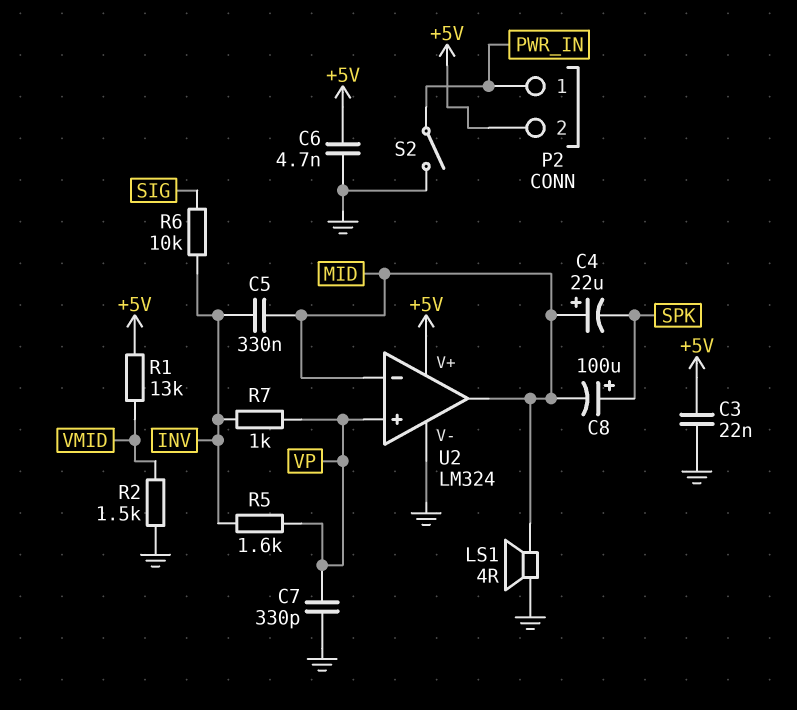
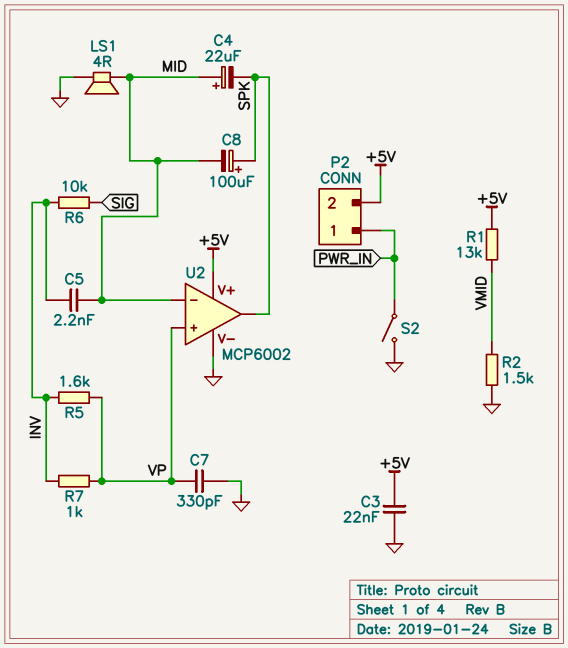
C5: 330nF (INV, MID) -> 2.2nF (INV, MID)
C6: 4.7nF (+5V, GND) -> none
U2: LM324 -> MCP6002
U2 pin out: MID -> SPK

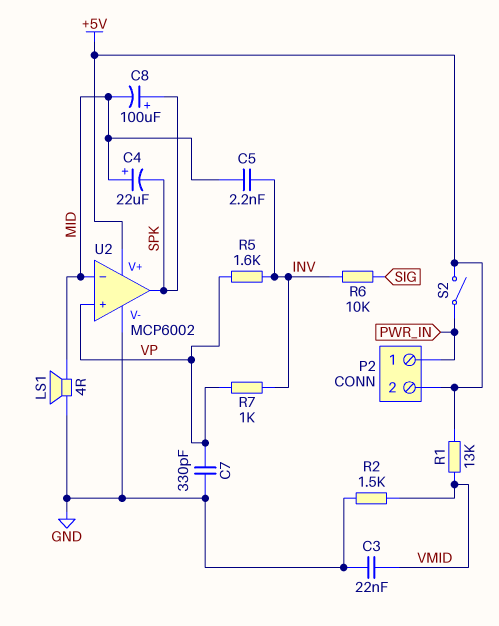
C3: 22nF (+5V, GND) -> 22nF (GND, VMID)
S2: switch (GND, PWR_IN) -> switch (+5V, PWR_IN)

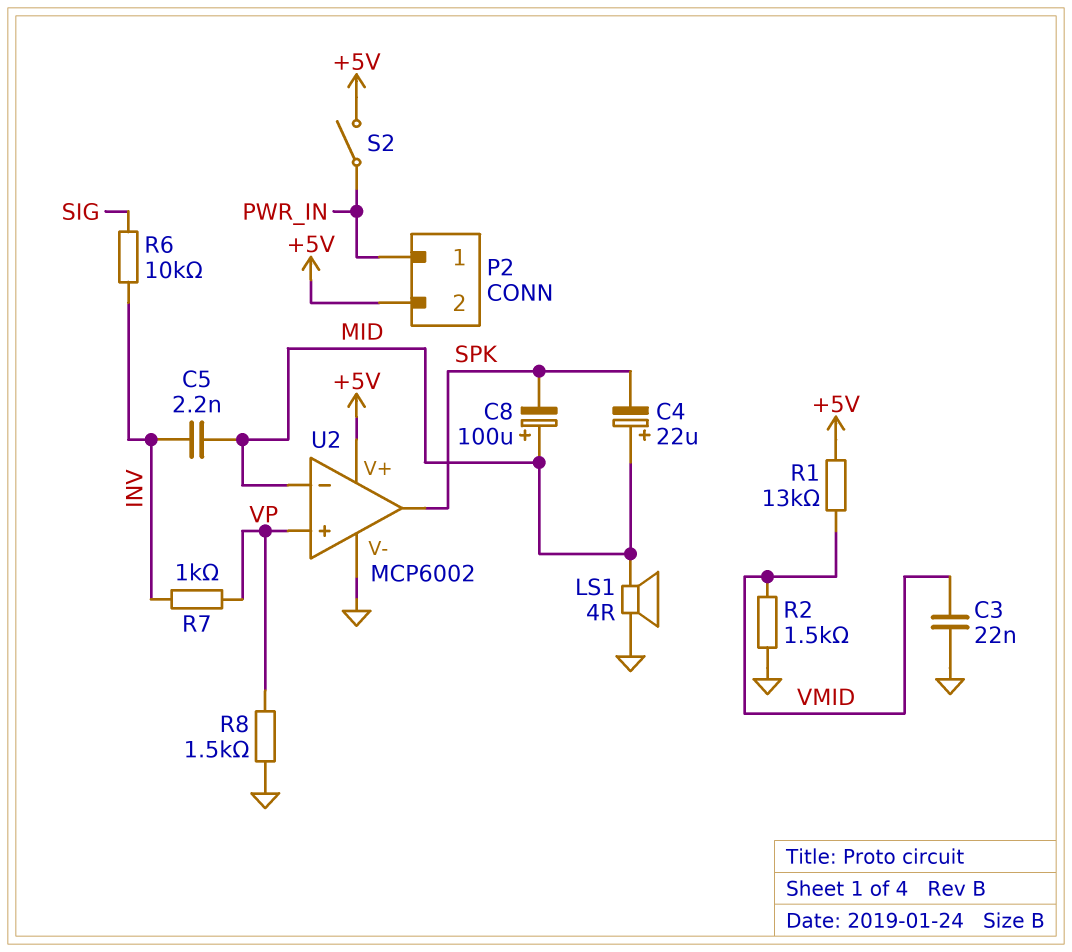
C7: 330pF (GND, VP) -> none
C8: 100uF (plus SPK, minus MID) -> 100uF (plus MID, minus SPK)
R5: 1.6k (INV, VP) -> none
R8: none -> 1.5k (GND, VP)

